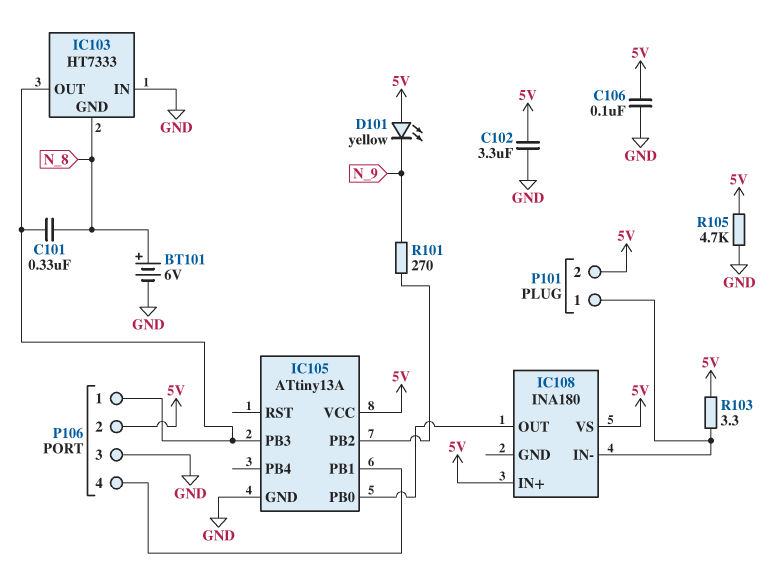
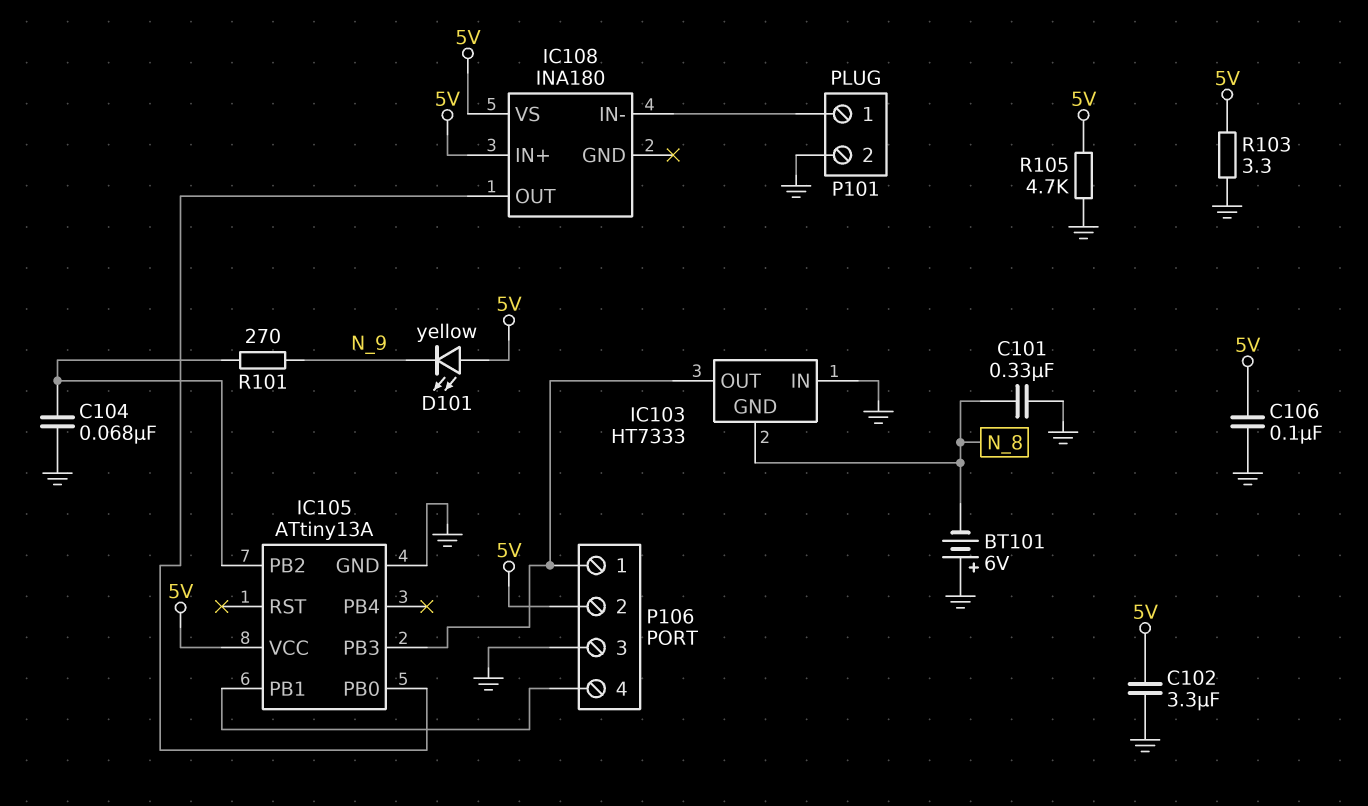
BT101: 6V (plus N_8, minus GND) -> 6V (plus GND, minus N_8)
C101: 330nF (IC103/OUT, N_8) -> 330nF (GND, N_8)
C104: none -> 68nF (GND, IC105/PB2)
P101 pin 2: 5V -> GND
R103: 3.3 (5V, IC108/IN-) -> 3.3 (5V, GND)

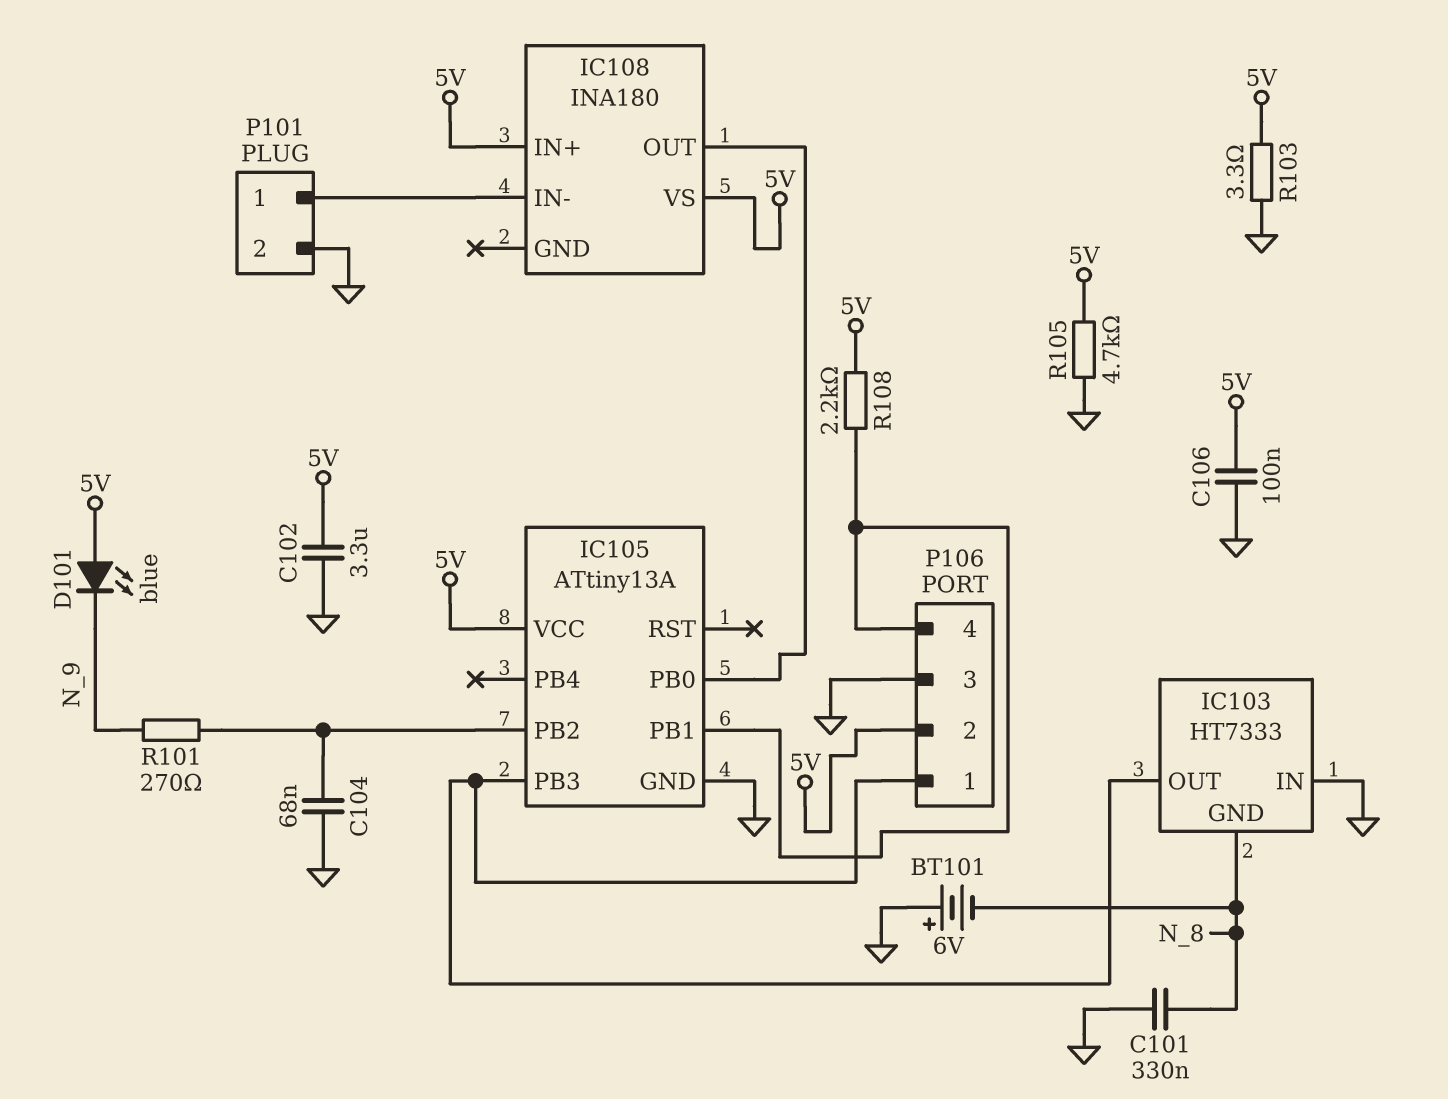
D101: LED yellow (A 5V, K N_9) -> LED blue (A 5V, K N_9)
R108: none -> 2.2k (5V, IC105/PB1)

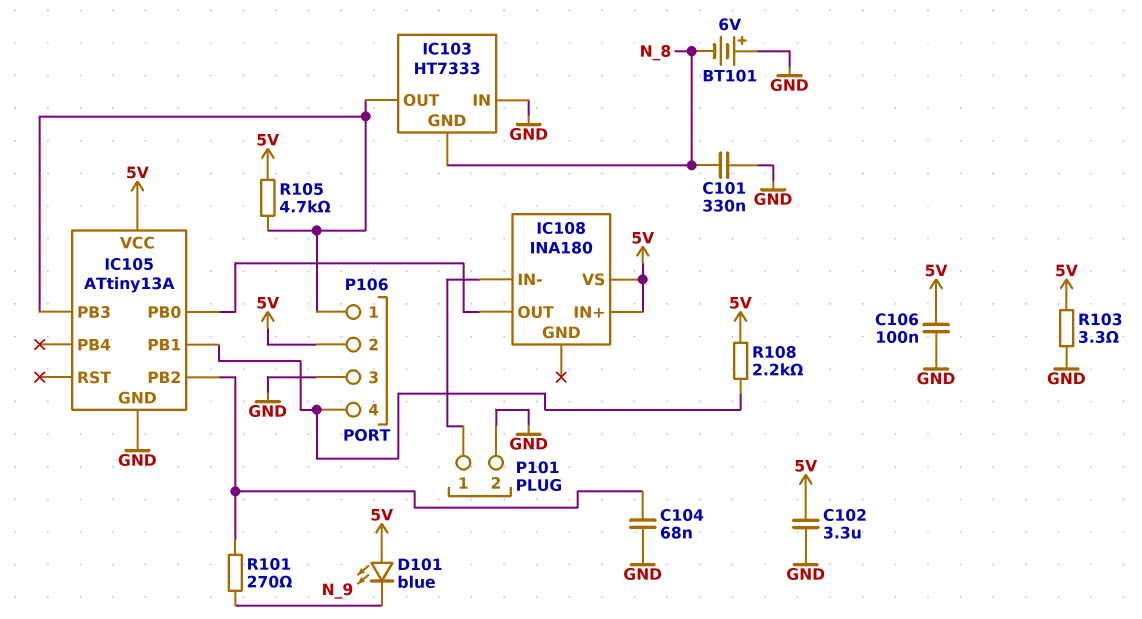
R105: 4.7k (5V, GND) -> 4.7k (5V, IC103/OUT)

